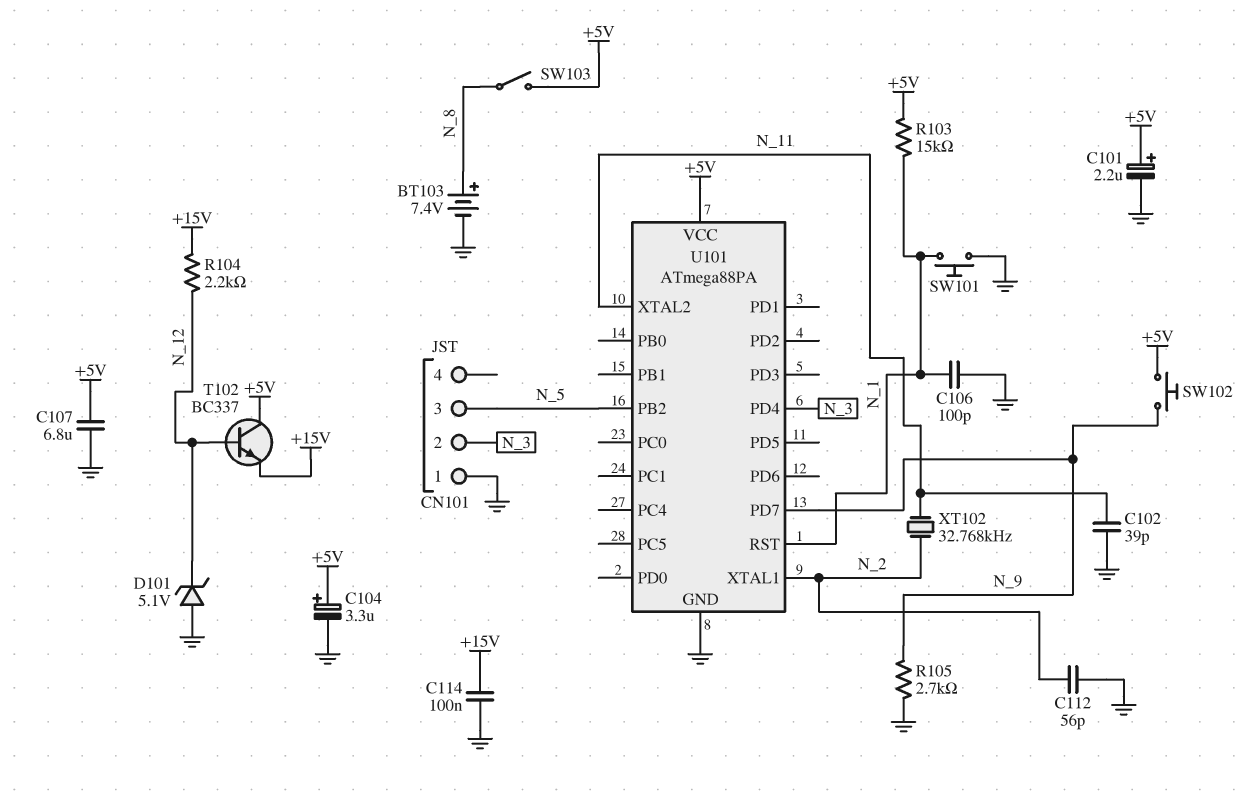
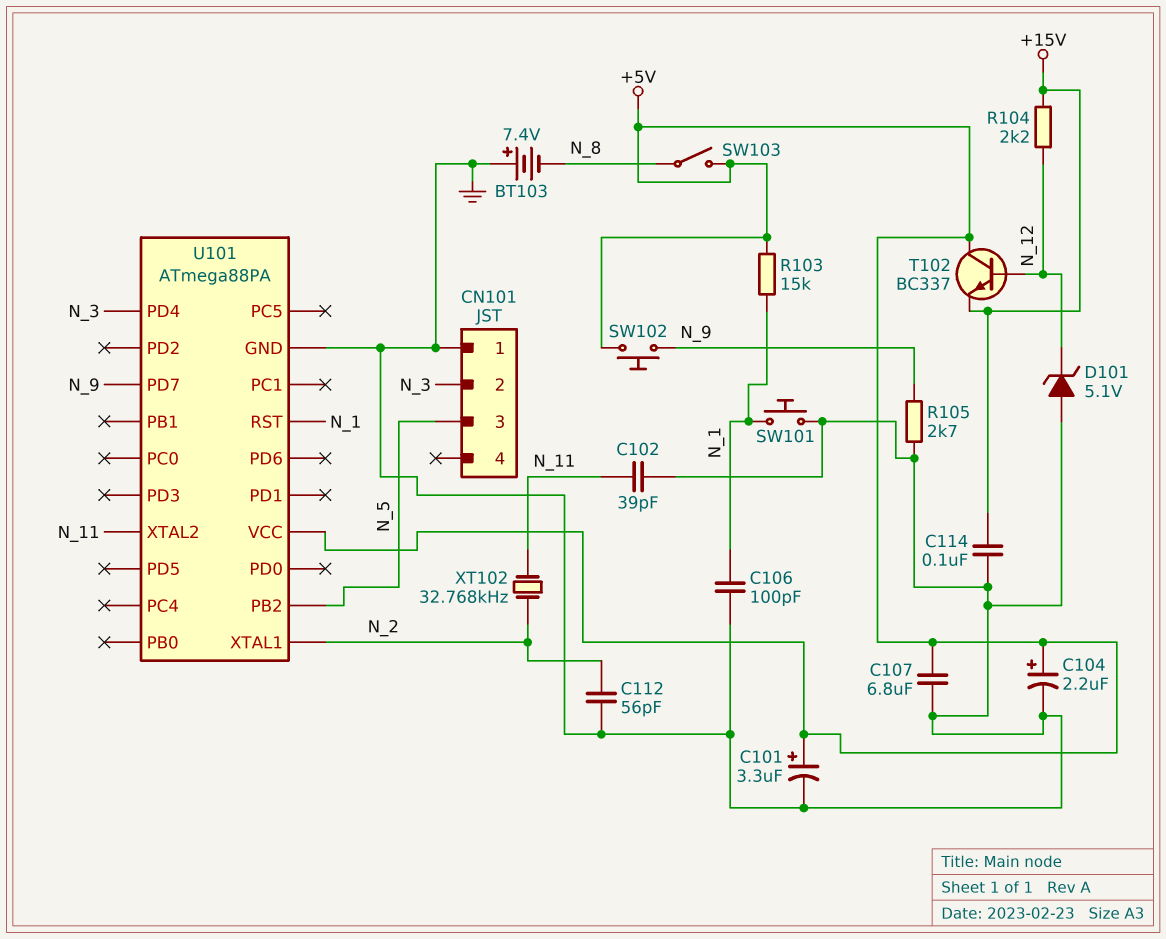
BT103: 7.4V (plus N_8, minus GND) -> 7.4V (plus GND, minus N_8)
C101: 2.2uF (plus +5V, minus GND) -> 3.3uF (plus +5V, minus GND)
C104: 3.3uF (plus +5V, minus GND) -> 2.2uF (plus +5V, minus GND)

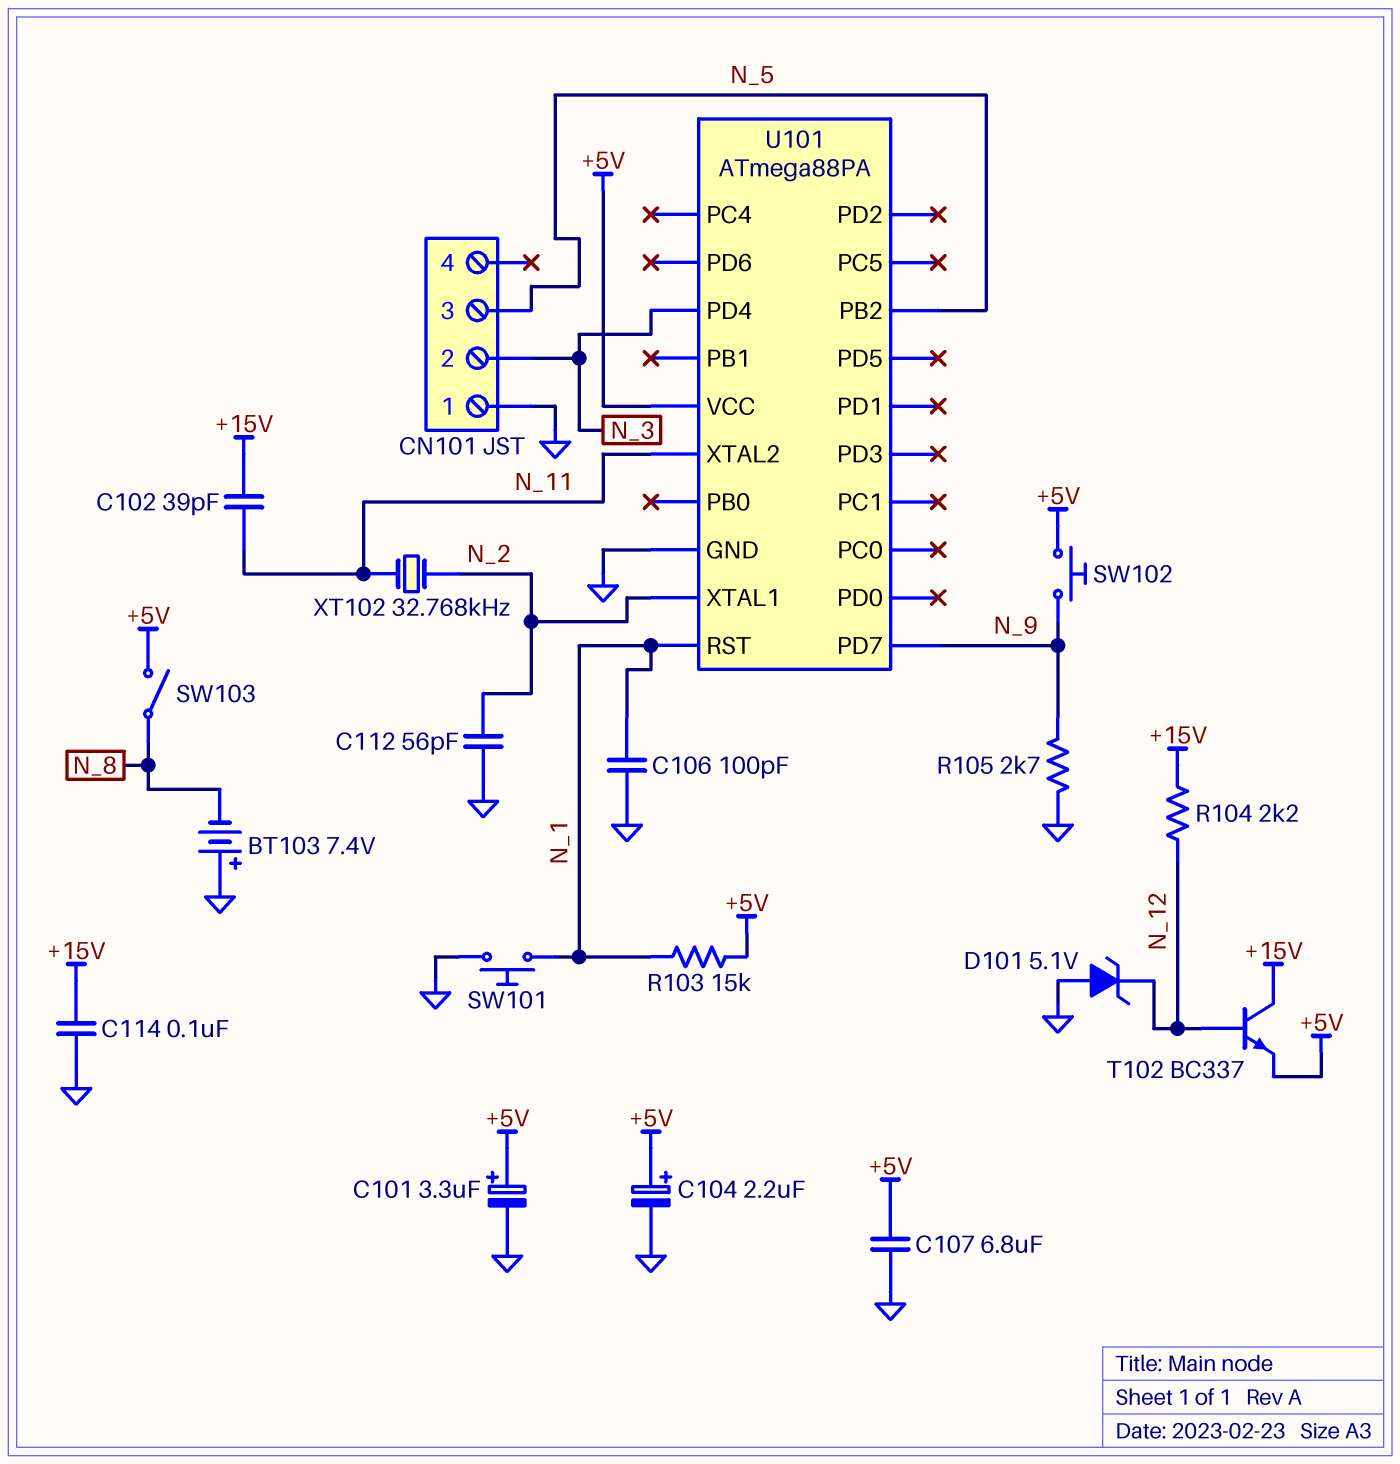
C102: 39pF (GND, N_11) -> 39pF (+15V, N_11)
T102: NPN BC337 (B N_12, C +5V, E +15V) -> NPN BC337 (B N_12, C +15V, E +5V)

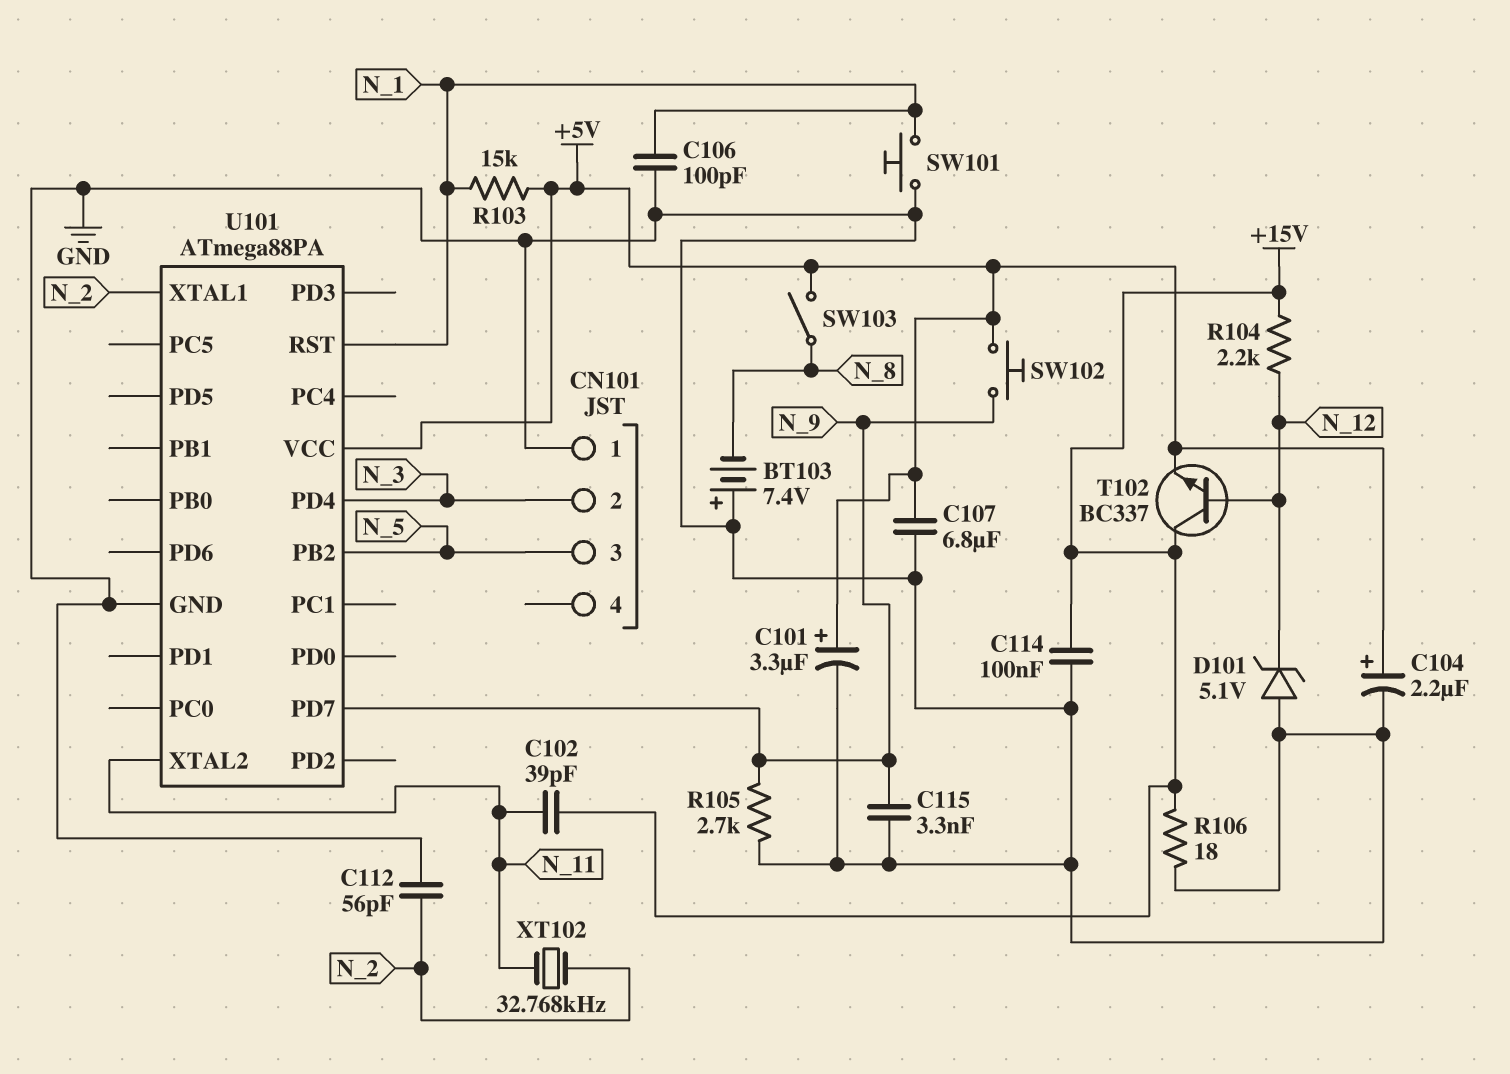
C115: none -> 3.3nF (GND, N_9)
R106: none -> 18 (+15V, GND)

